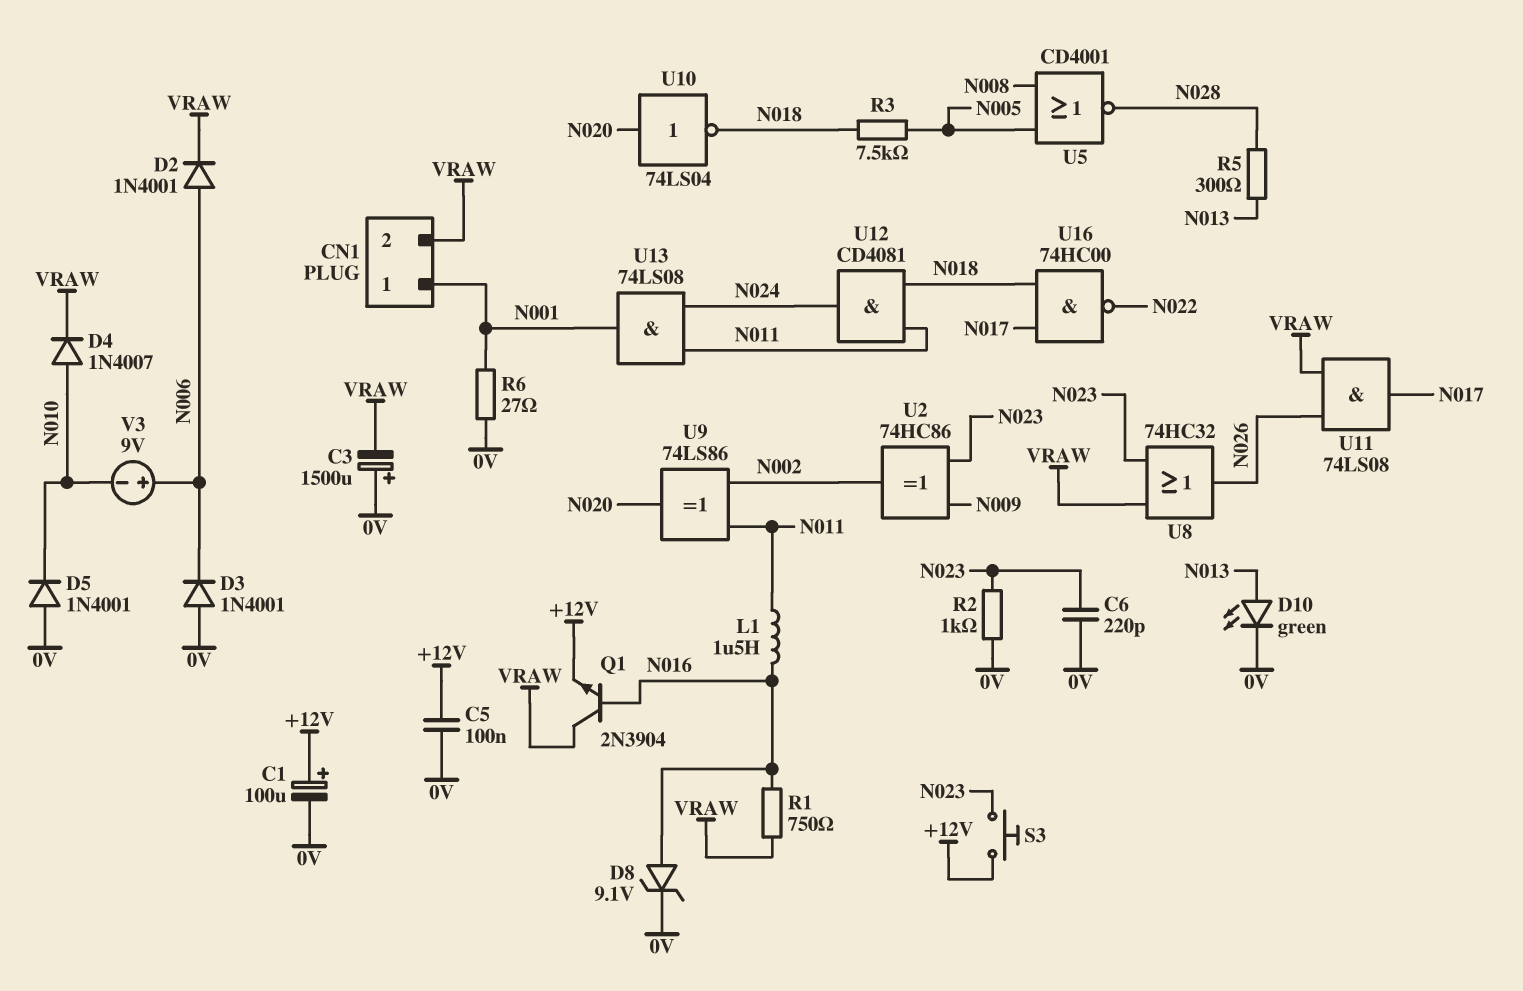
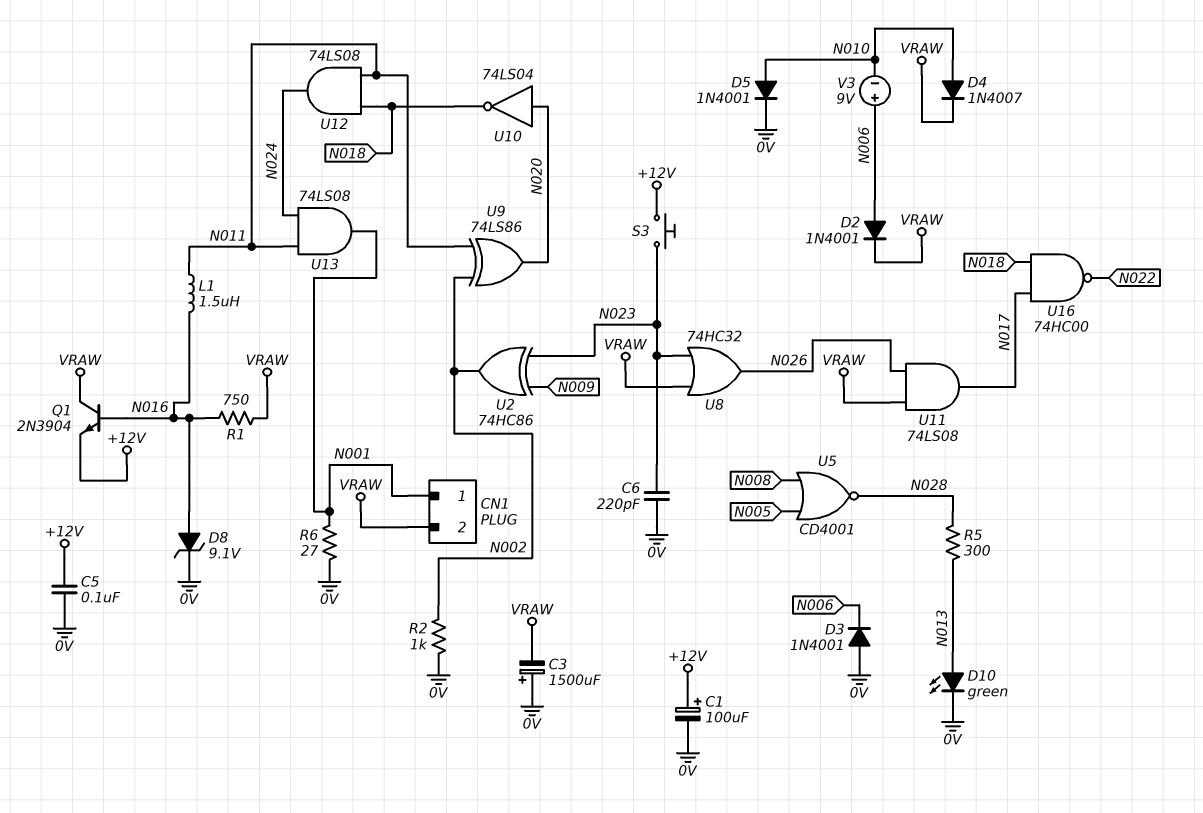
D5: diode 1N4001 (A 0V, K N010) -> diode 1N4001 (A N010, K 0V)
R2: 1k (0V, N023) -> 1k (0V, N002)
R3: 7.5k (N005, N018) -> none
U12: AND CD4081 (in N011, in N018, out N024) -> AND 74LS08 (in N011, in N018, out N024)

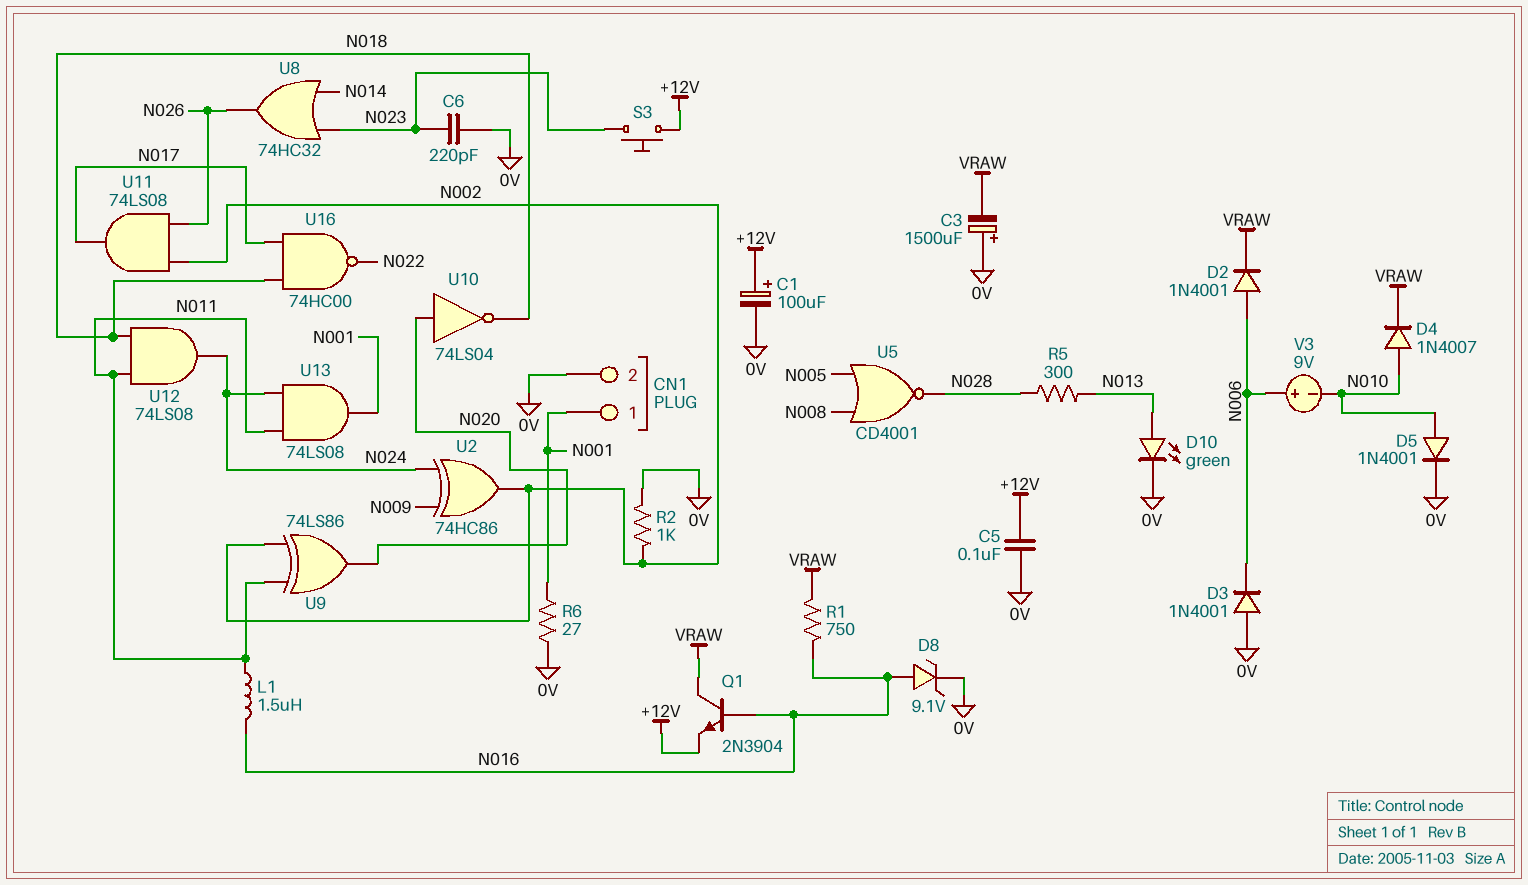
CN1 pin 2: VRAW -> 0V
U2: XOR 74HC86 (in N009, in N023, out N002) -> XOR 74HC86 (in N009, in N024, out N002)
U8: OR 74HC32 (in N023, in VRAW, out N026) -> OR 74HC32 (in N014, in N023, out N026)
U11: AND 74LS08 (in N026, in VRAW, out N017) -> AND 74LS08 (in N002, in N026, out N017)

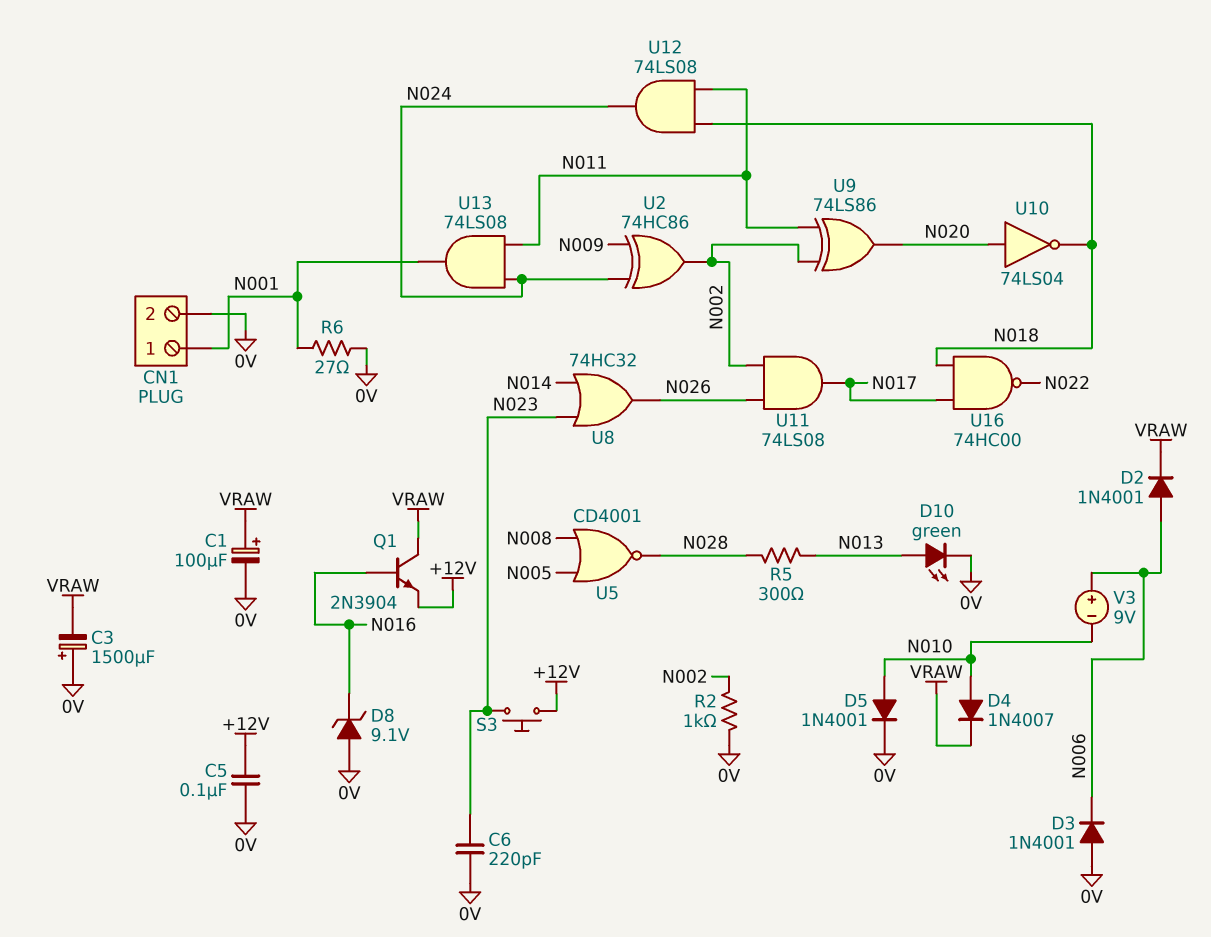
C1: 100uF (plus +12V, minus 0V) -> 100uF (plus VRAW, minus 0V)
D8: zener 9.1V (A N016, K 0V) -> zener 9.1V (A 0V, K N016)
L1: 1.5uH (N011, N016) -> none
R1: 750 (N016, VRAW) -> none

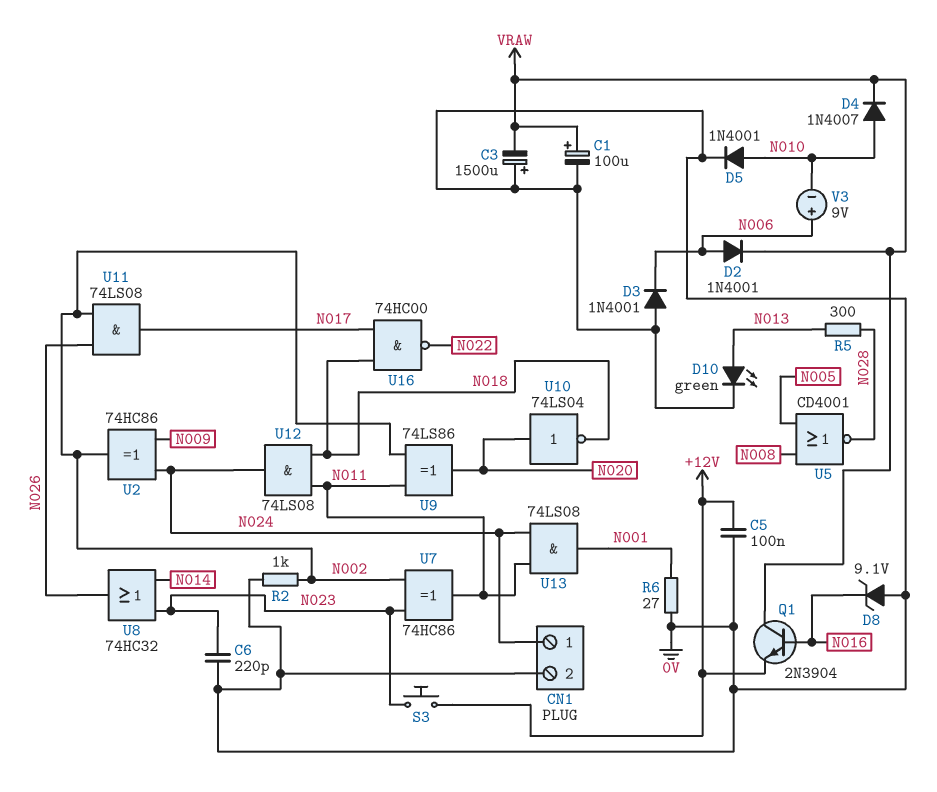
CN1 pin 1: N001 -> N024
U7: none -> XOR 74HC86 (in N002, in N023, out N011)

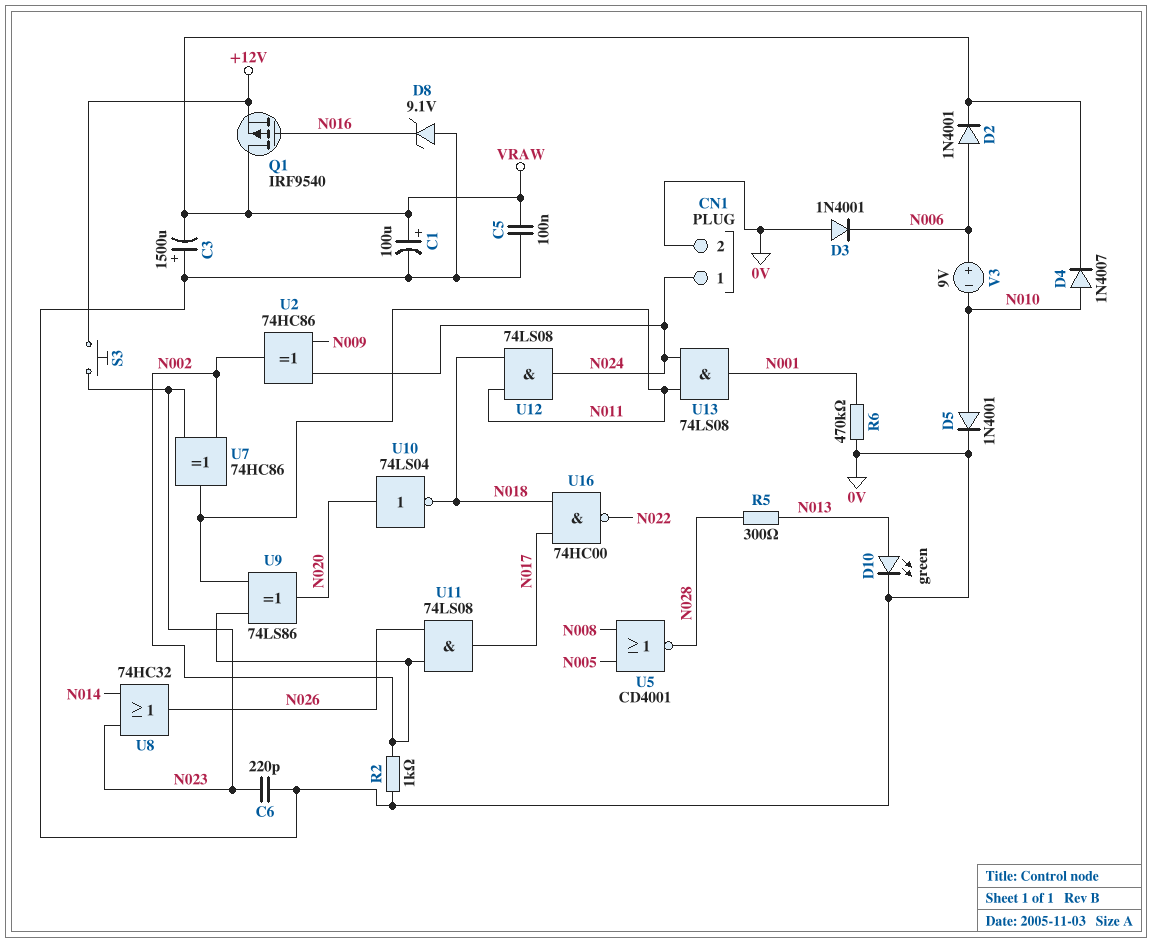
C5: 100nF (+12V, 0V) -> 100nF (0V, VRAW)
Q1: NPN 2N3904 (B N016, C VRAW, E +12V) -> PMOS IRF9540 (G N016, D VRAW, S +12V)
R6: 27 (0V, N001) -> 470k (0V, N001)

